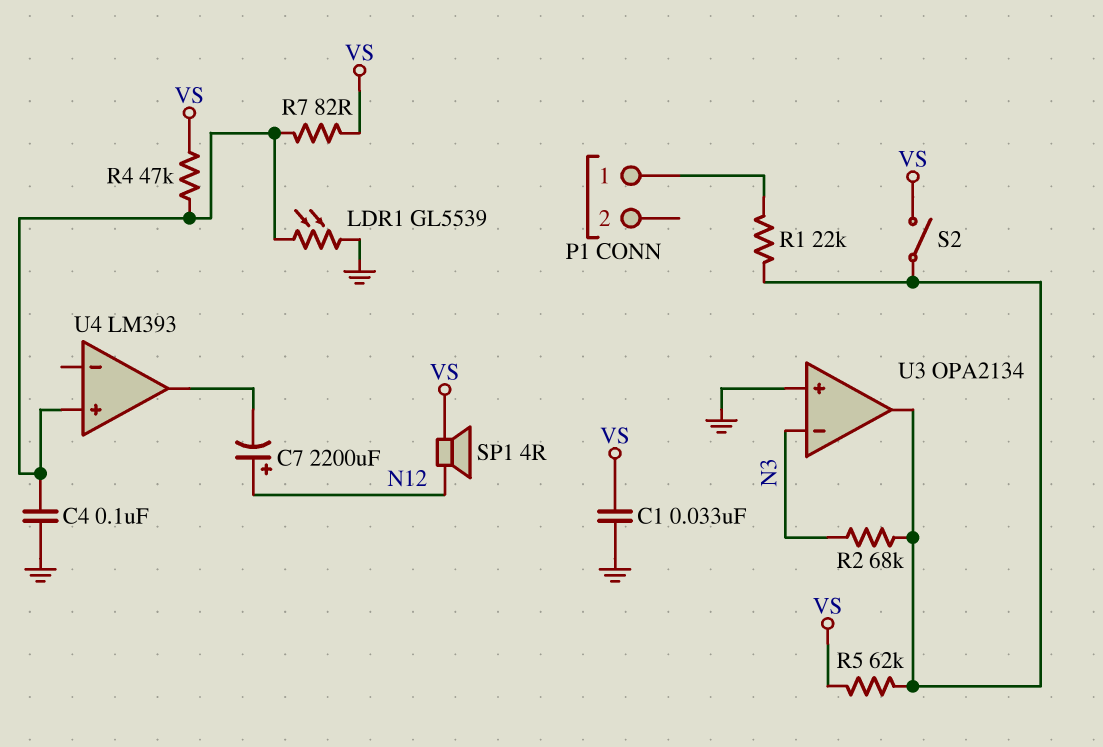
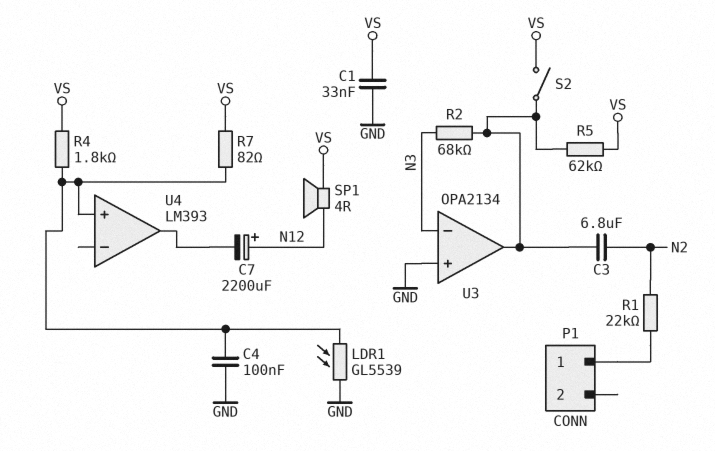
C3: none -> 6.8uF (N2, U3/out)
R1: 22k (P1/1, U3/out) -> 22k (N2, P1/1)
R4: 47k (U4/in+, VS) -> 1.8k (U4/in+, VS)

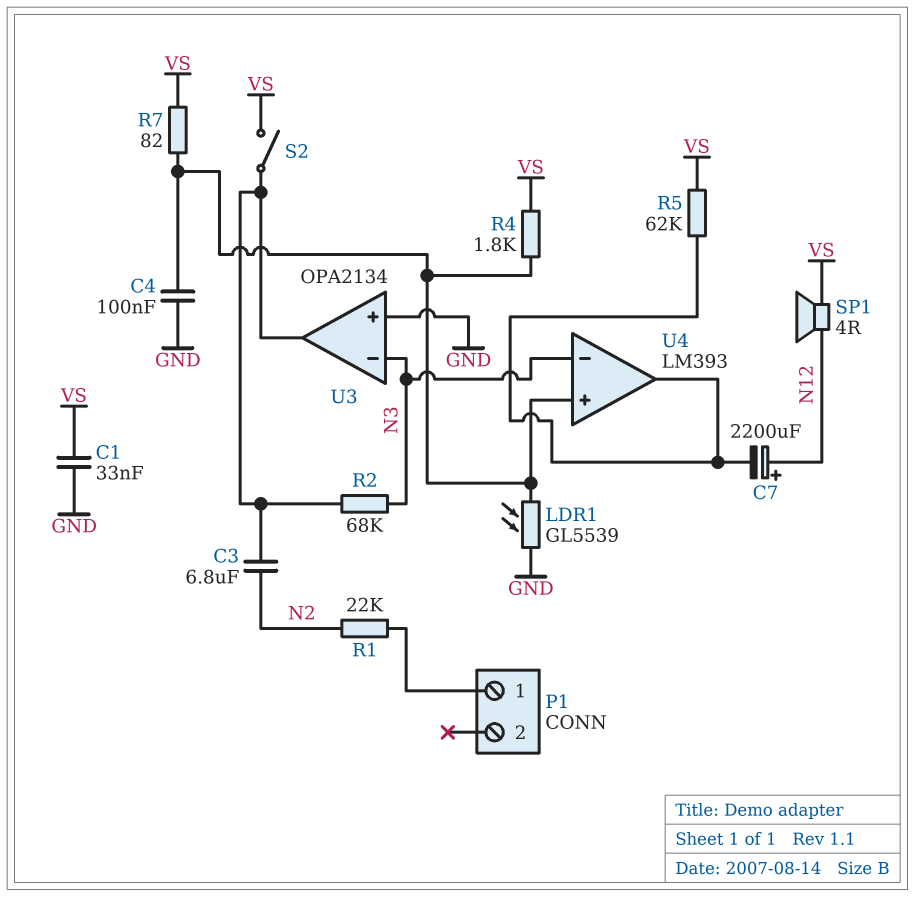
R5: 62k (U3/out, VS) -> 62k (U4/out, VS)
U4 pin in-: none -> N3

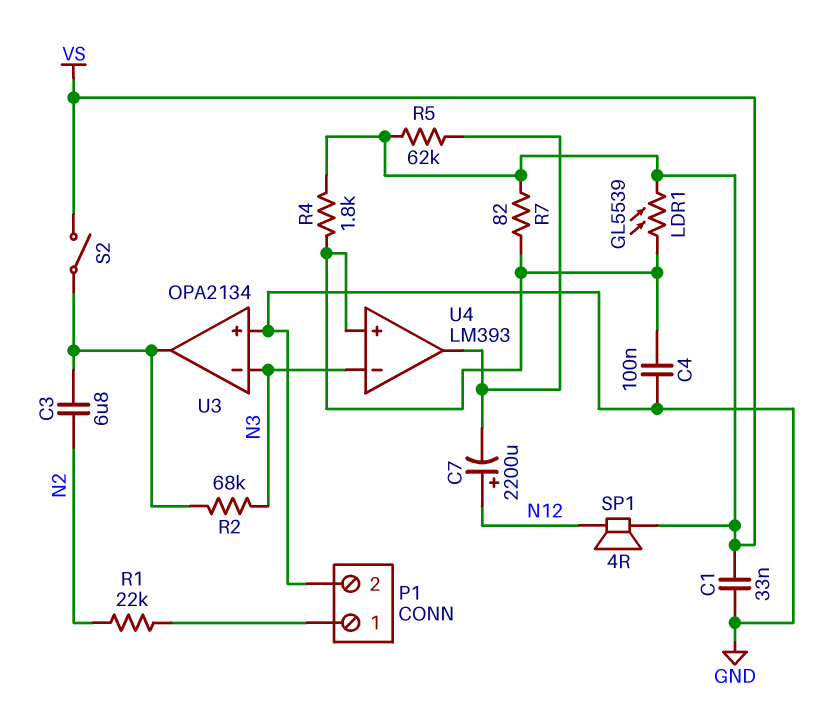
LDR1: GL5539 (GND, U4/in+) -> GL5539 (U4/in+, VS)
P1 pin 2: none -> GND

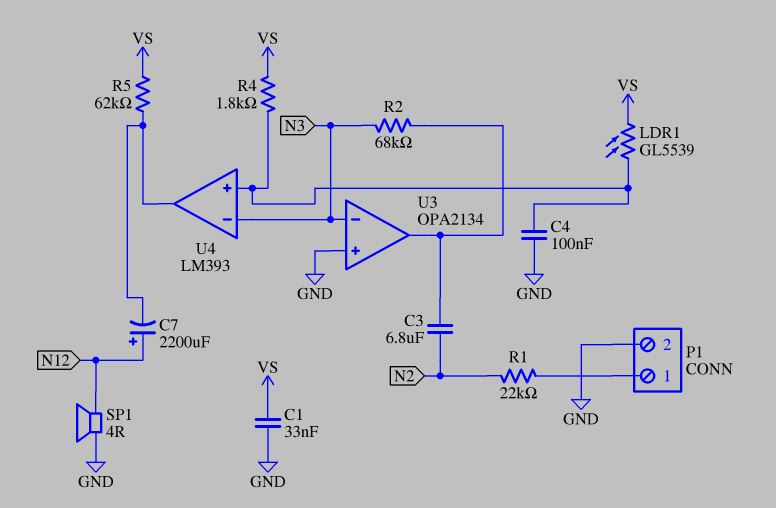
R7: 82 (U4/in+, VS) -> none
S2: switch (U3/out, VS) -> none
SP1: speaker 4R (N12, VS) -> speaker 4R (GND, N12)

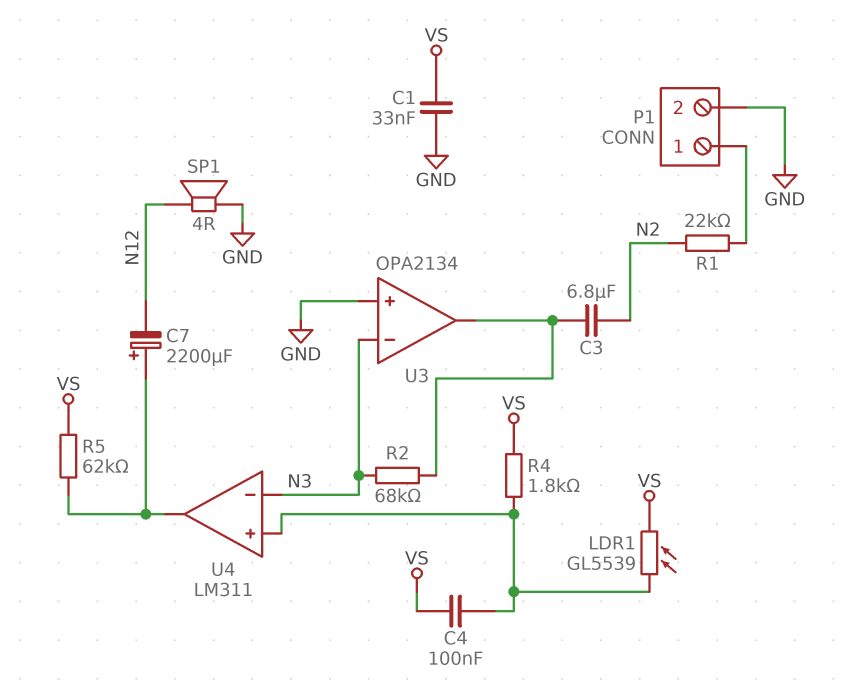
C4: 100nF (GND, U4/in+) -> 100nF (U4/in+, VS)
C7: 2200uF (plus N12, minus U4/out) -> 2200uF (plus U4/out, minus N12)
U4: LM393 -> LM311

